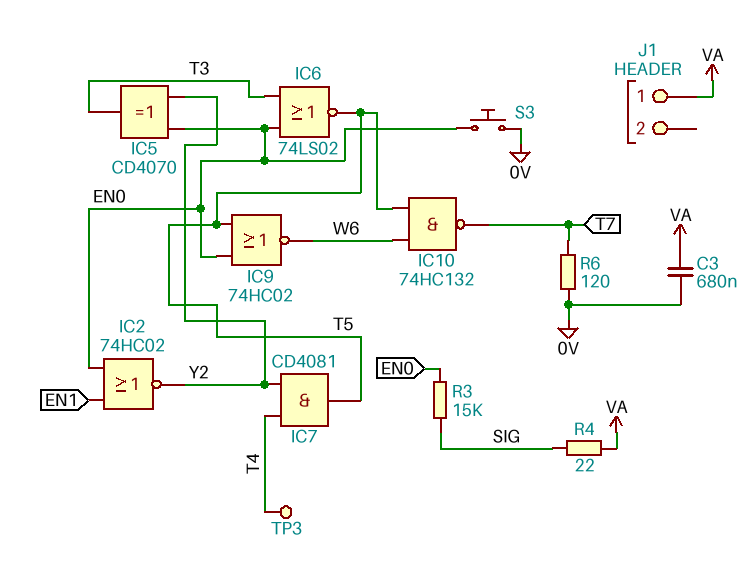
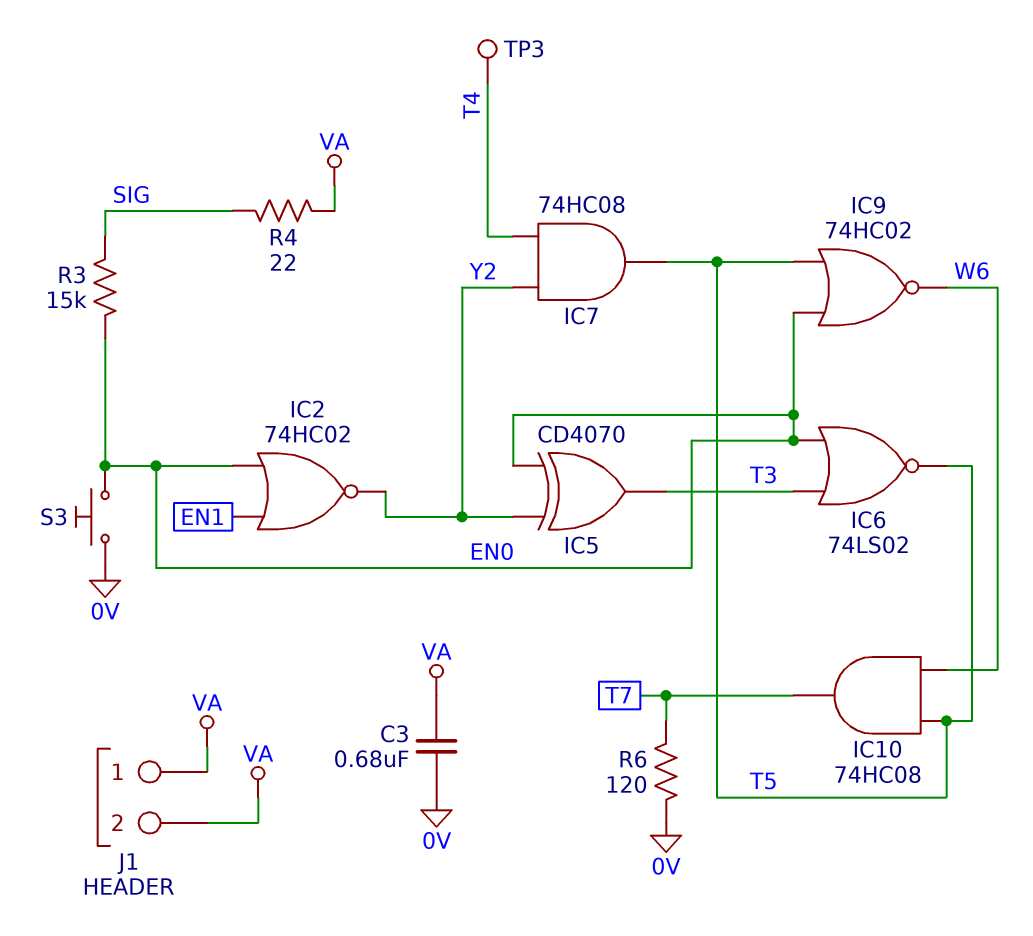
IC7: AND CD4081 (in T4, in Y2, out T5) -> AND 74HC08 (in T4, in Y2, out T5)
IC10: NAND 74HC132 (in T5, in W6, out T7) -> AND 74HC08 (in T5, in W6, out T7)
J1 pin 2: none -> VA

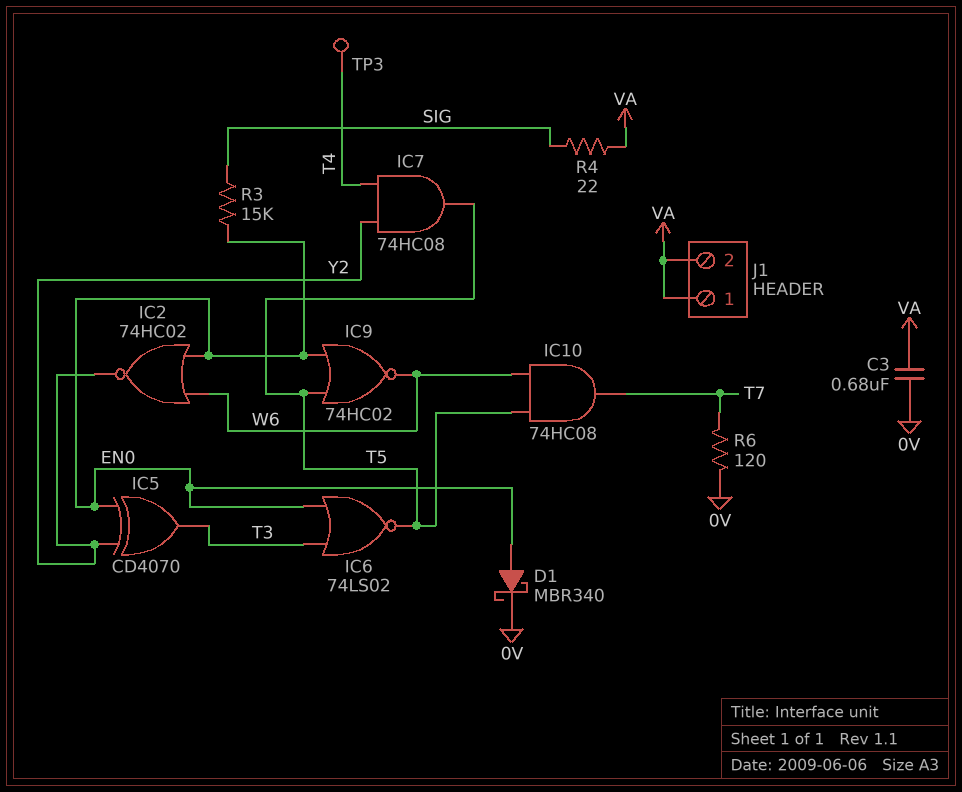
D1: none -> schottky MBR340 (A EN0, K 0V)
IC2: NOR 74HC02 (in EN0, in EN1, out Y2) -> NOR 74HC02 (in EN0, in W6, out Y2)
S3: button (0V, EN0) -> none

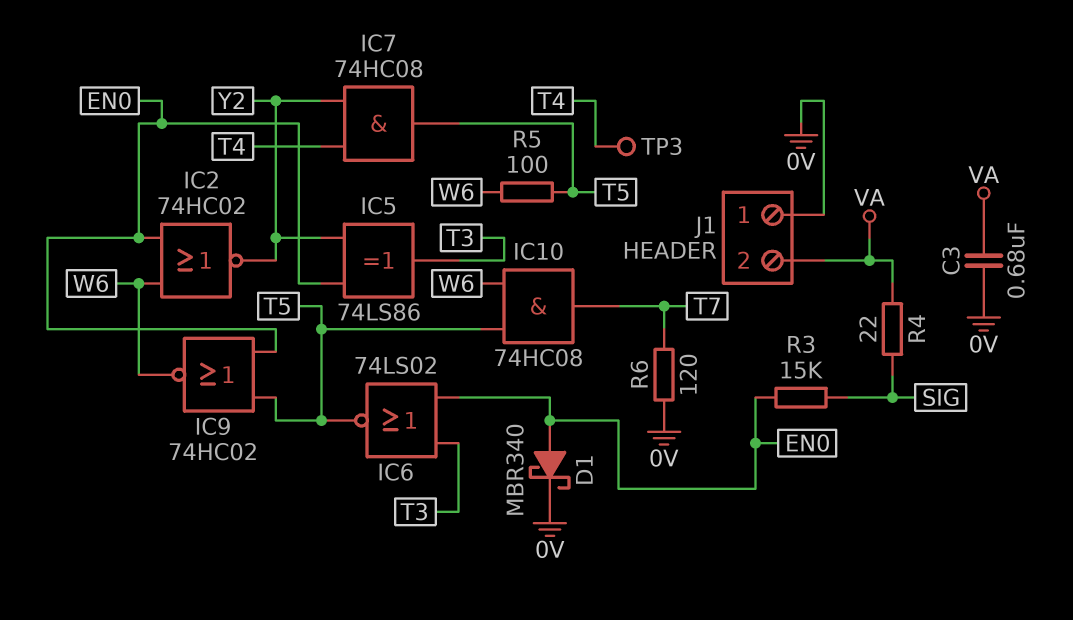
IC5: XOR CD4070 (in EN0, in Y2, out T3) -> XOR 74LS86 (in EN0, in Y2, out T3)
J1 pin 1: VA -> 0V
R5: none -> 100 (T5, W6)

